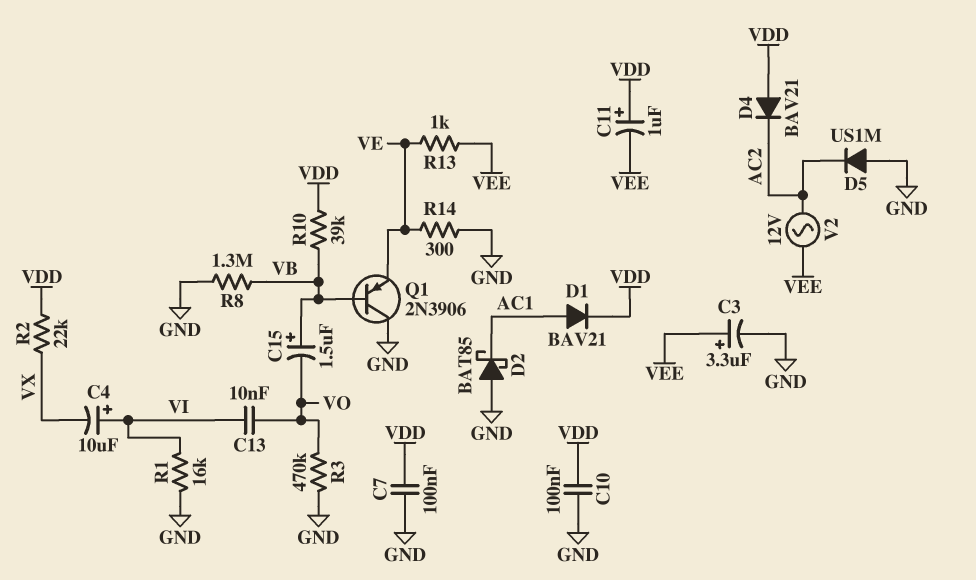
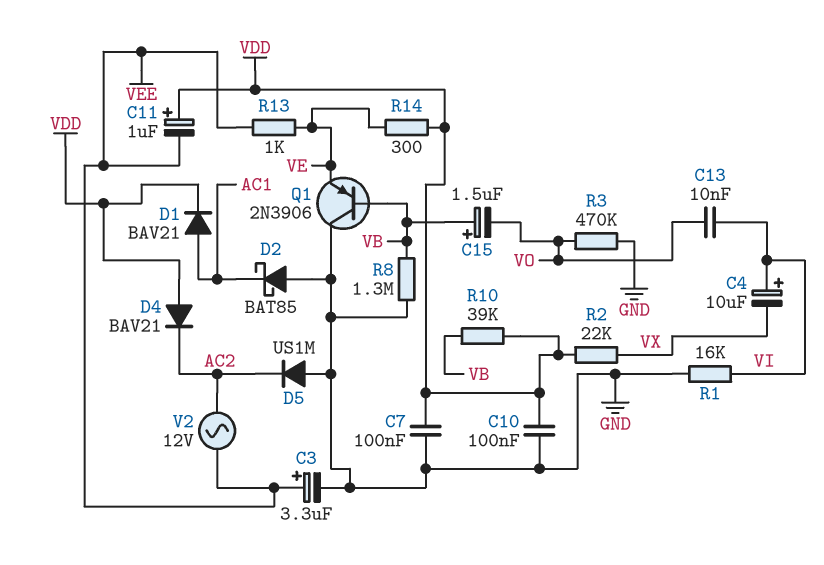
R14: 300 (GND, VE) -> 300 (VDD, VE)

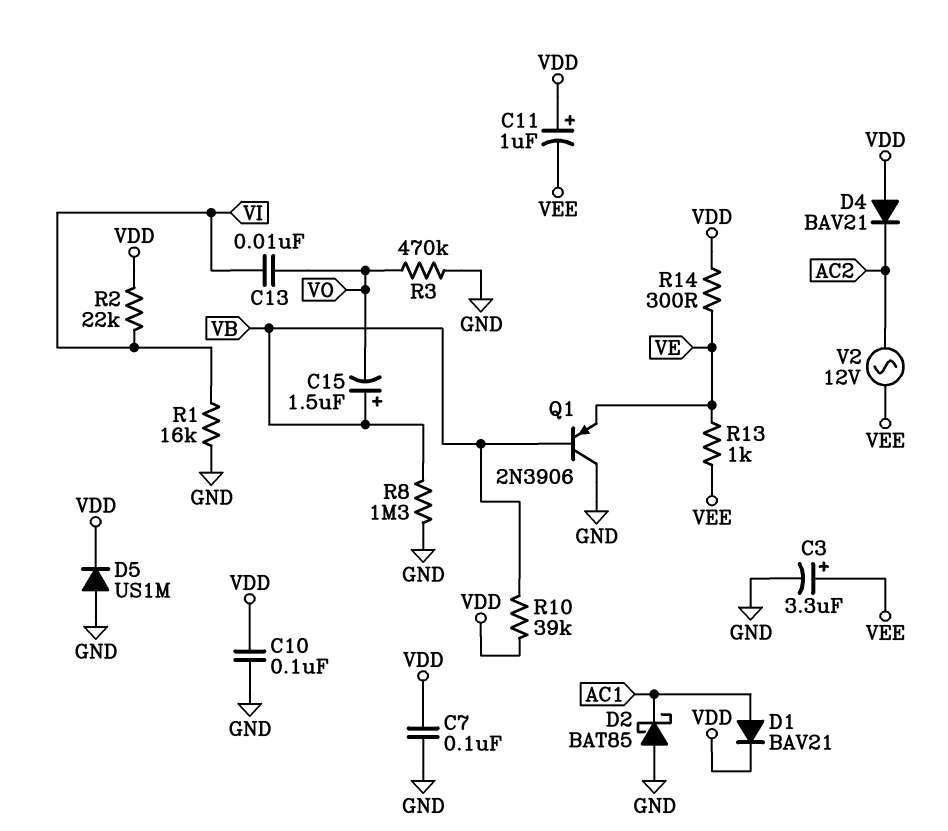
C4: 10uF (plus VI, minus VX) -> none
D5: diode US1M (A GND, K AC2) -> diode US1M (A GND, K VDD)
R2: 22k (VDD, VX) -> 22k (VDD, VI)

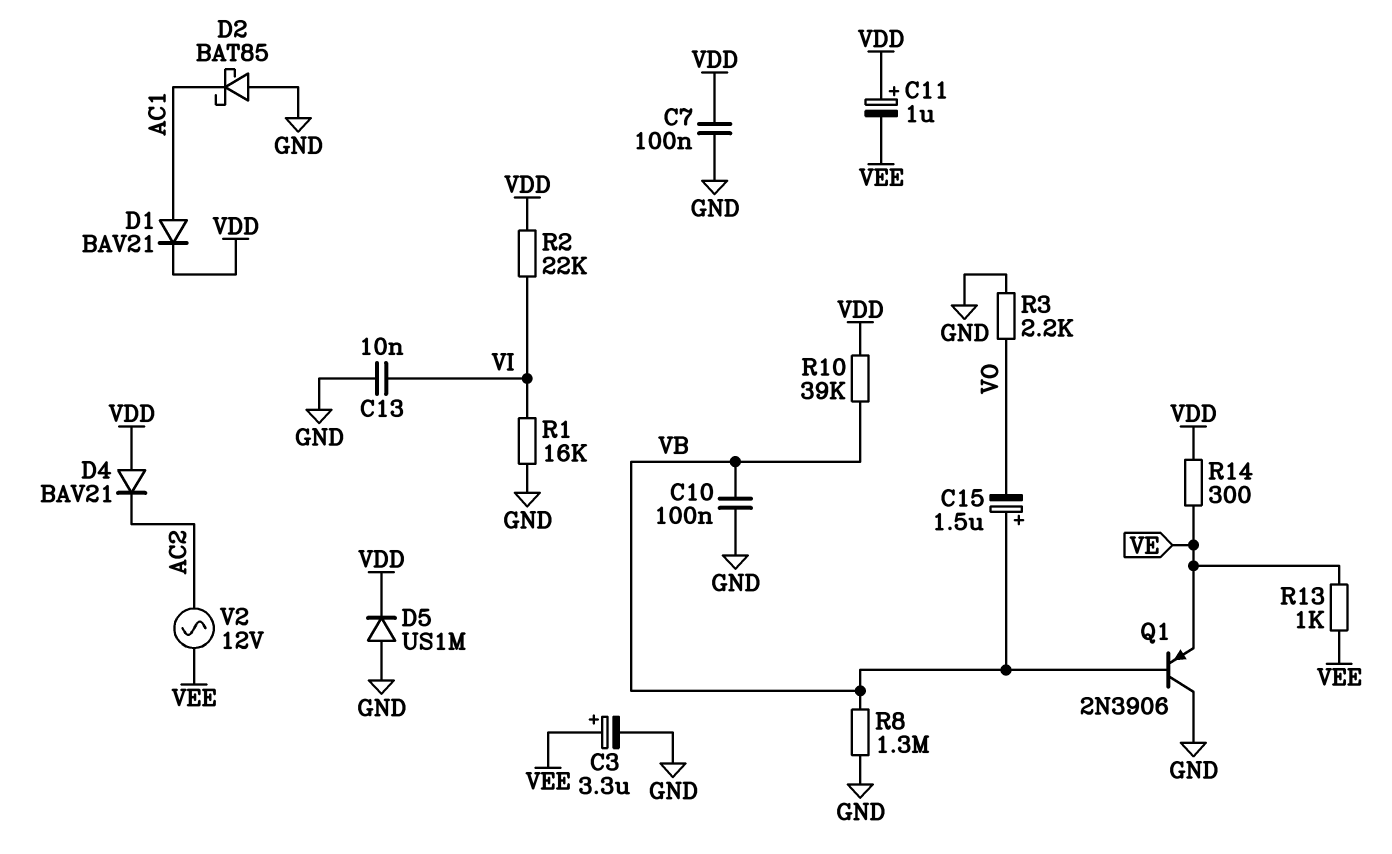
C10: 100nF (GND, VDD) -> 100nF (GND, VB)
C13: 10nF (VI, VO) -> 10nF (GND, VI)
R3: 470k (GND, VO) -> 2.2k (GND, VO)

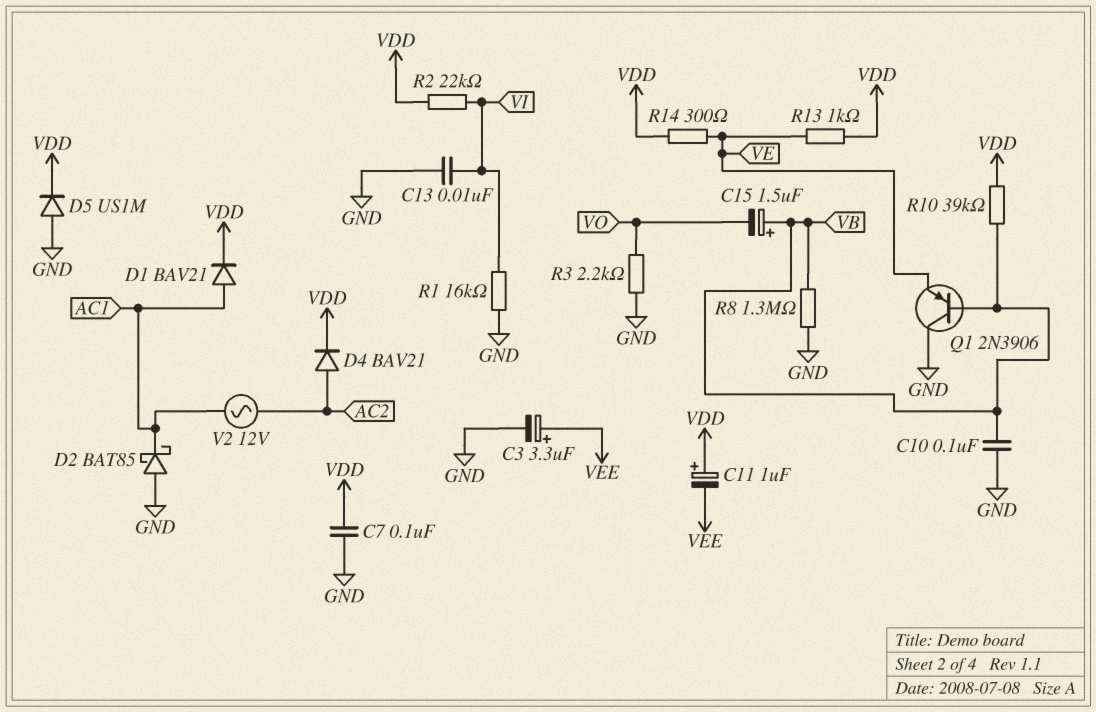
D4: diode BAV21 (A VDD, K AC2) -> diode BAV21 (A AC2, K VDD)
R13: 1k (VE, VEE) -> 1k (VDD, VE)
V2: AC 12V (AC2, VEE) -> AC 12V (AC1, AC2)

